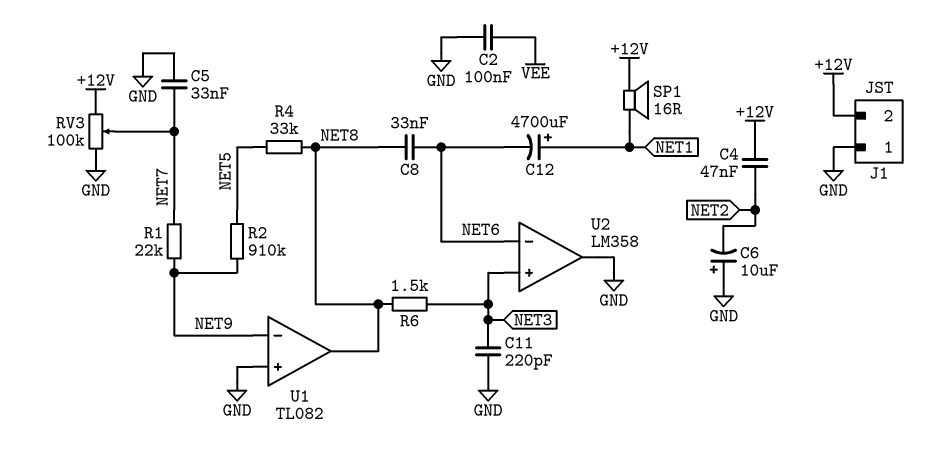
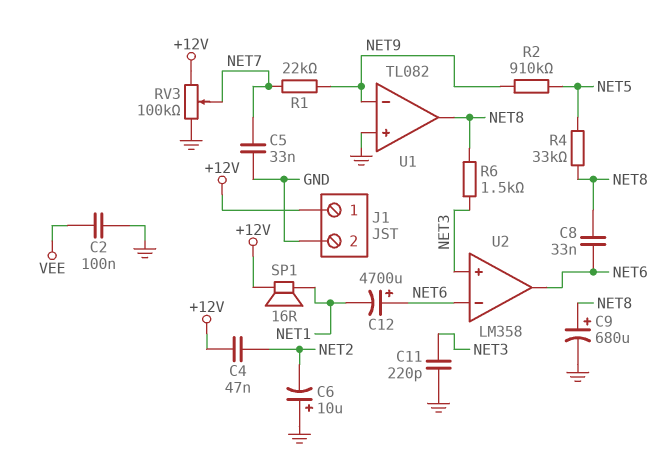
C9: none -> 680uF (plus NET8, minus GND)
C12: 4700uF (plus NET1, minus NET6) -> 4700uF (plus NET6, minus NET1)
J1 pin 1: GND -> +12V
J1 pin 2: +12V -> GND
U2 pin out: GND -> NET6

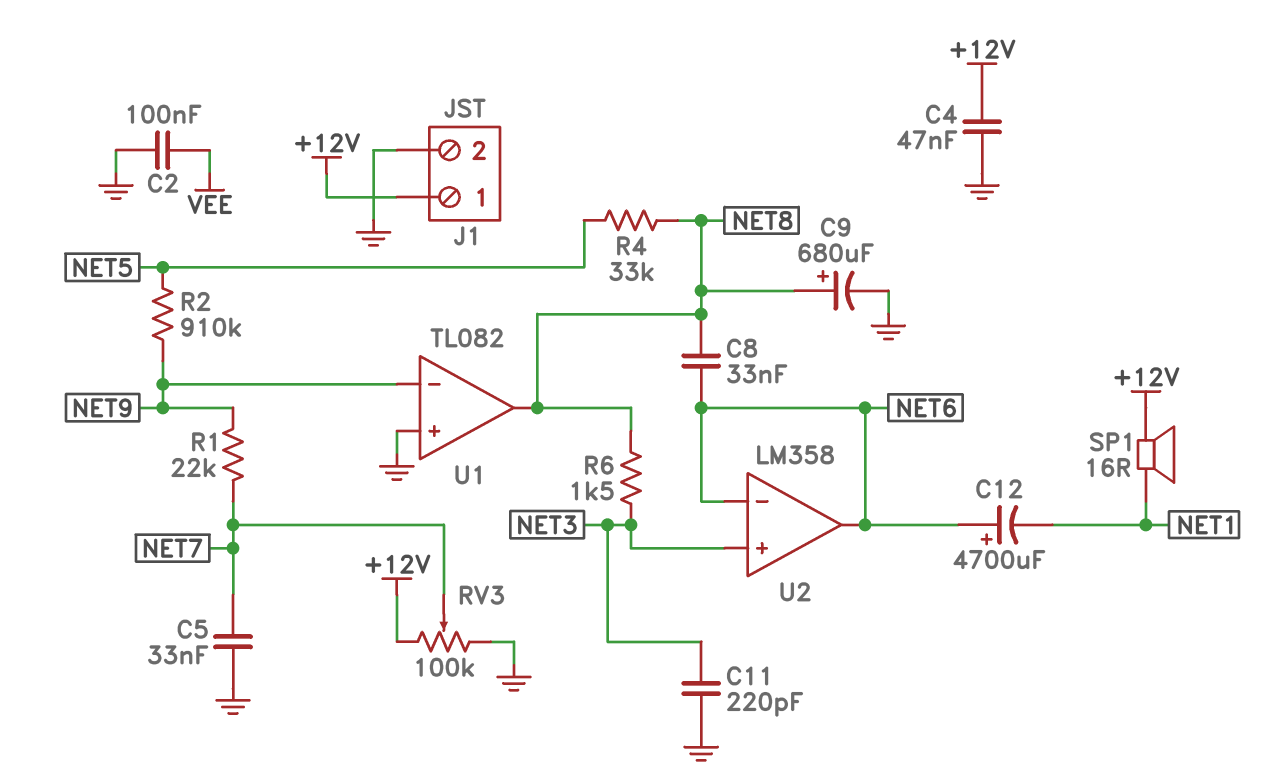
C4: 47nF (+12V, NET2) -> 47nF (+12V, GND)
C6: 10uF (plus GND, minus NET2) -> none

